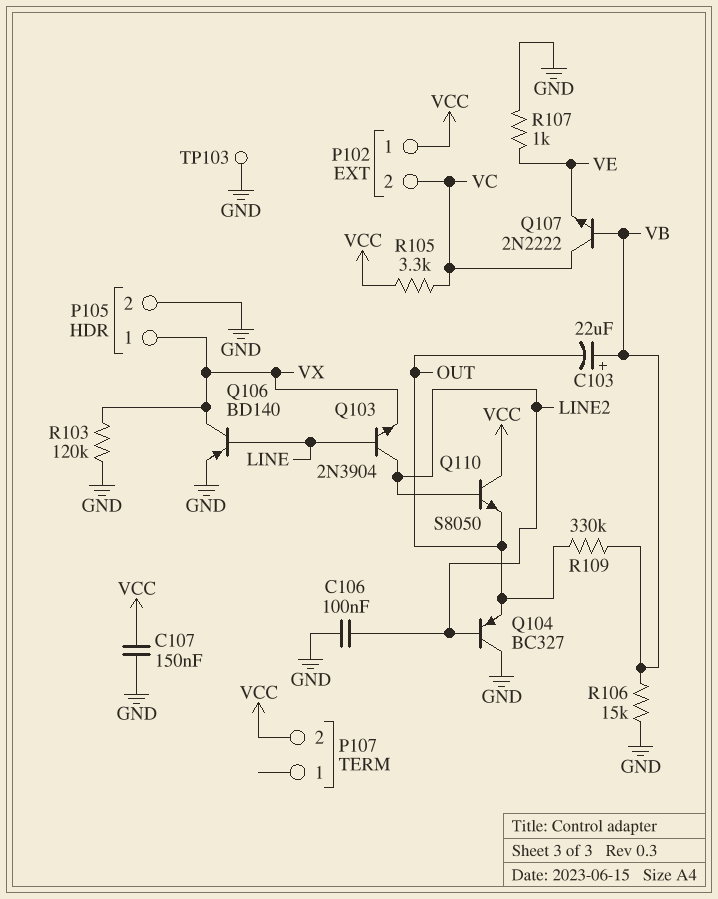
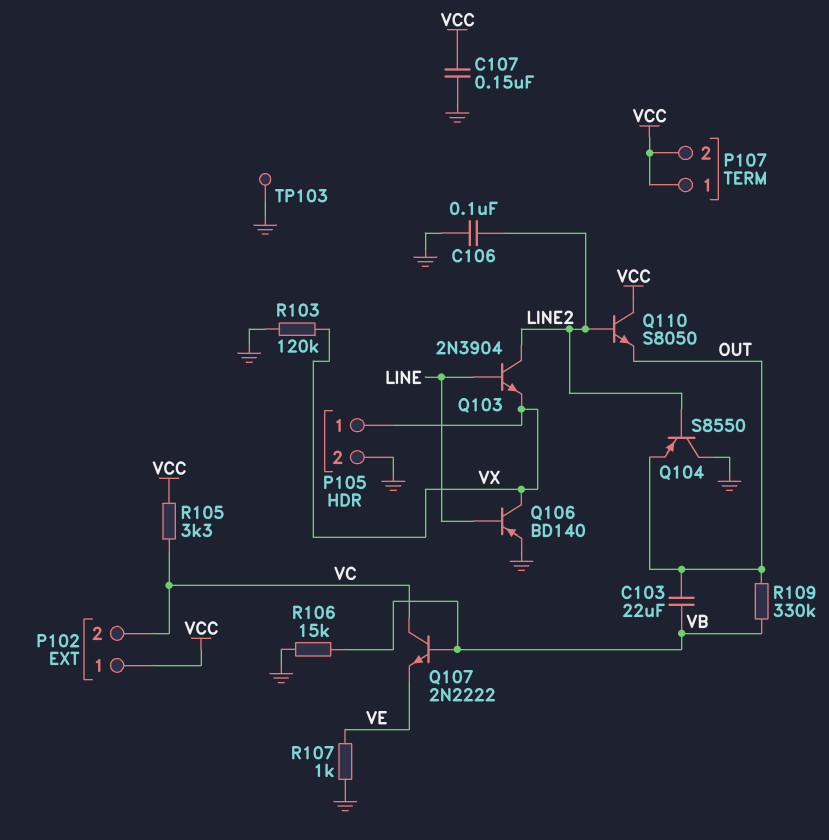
C103: 22uF (plus VB, minus OUT) -> 22uF (OUT, VB)
P107 pin 1: none -> VCC
Q104: PNP BC327 (B LINE2, C GND, E OUT) -> PNP S8550 (B LINE2, C GND, E OUT)

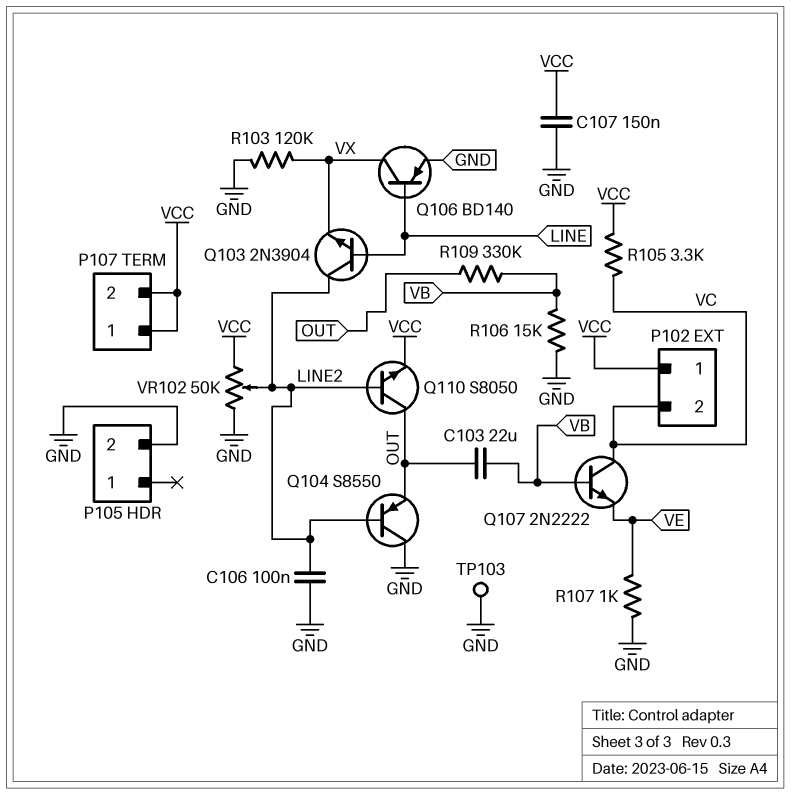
P105 pin 1: VX -> none
Q110: NPN S8050 (B LINE2, C VCC, E OUT) -> NPN S8050 (B LINE2, C OUT, E VCC)
VR102: none -> 50k (GND, VCC, wiper LINE2)

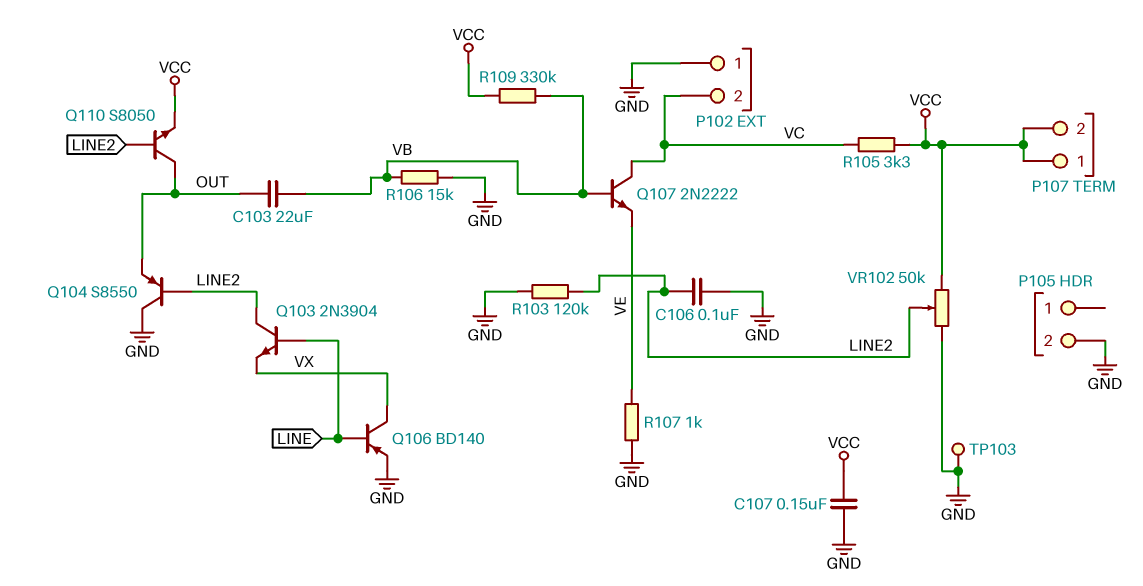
P102 pin 1: VCC -> GND
R103: 120k (GND, VX) -> 120k (GND, LINE2)
R109: 330k (OUT, VB) -> 330k (VB, VCC)

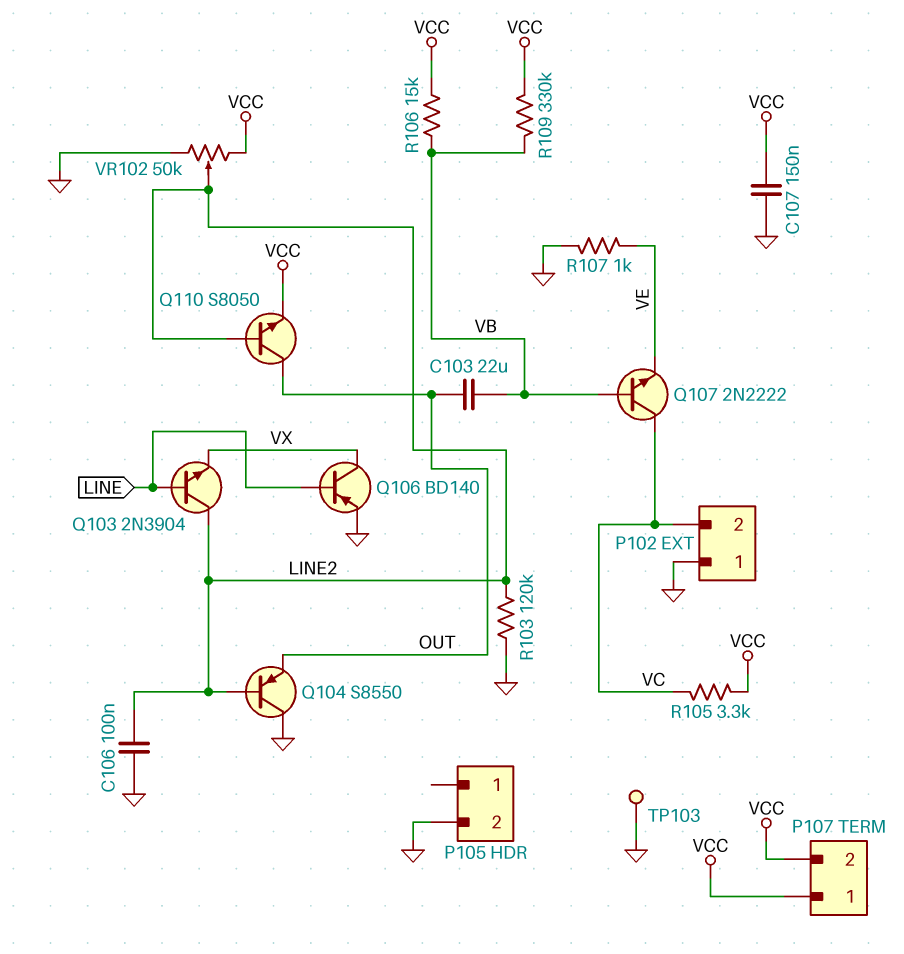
R106: 15k (GND, VB) -> 15k (VB, VCC)

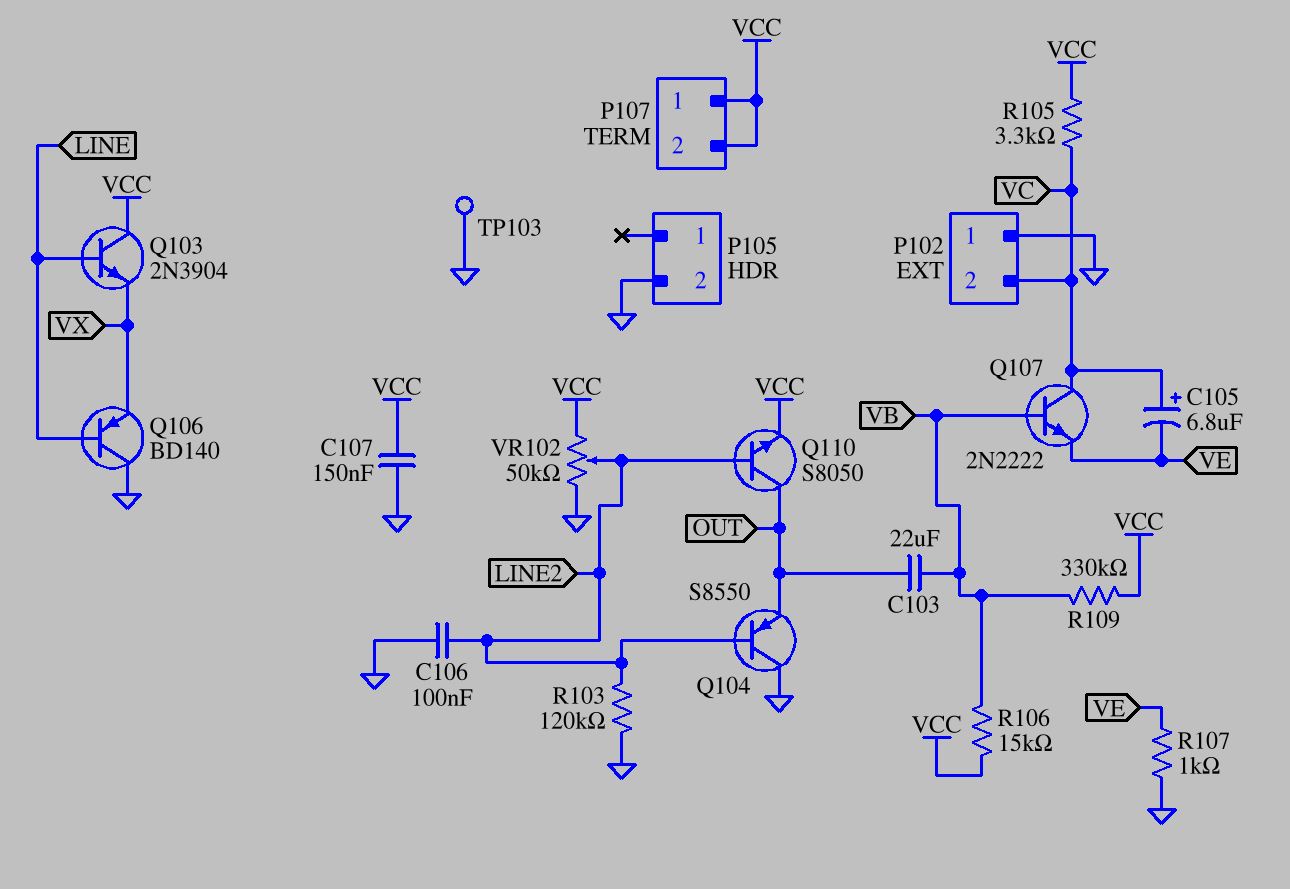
C105: none -> 6.8uF (plus VC, minus VE)
Q103: NPN 2N3904 (B LINE, C LINE2, E VX) -> NPN 2N3904 (B LINE, C VCC, E VX)
Q106: PNP BD140 (B LINE, C VX, E GND) -> PNP BD140 (B LINE, C GND, E VX)

